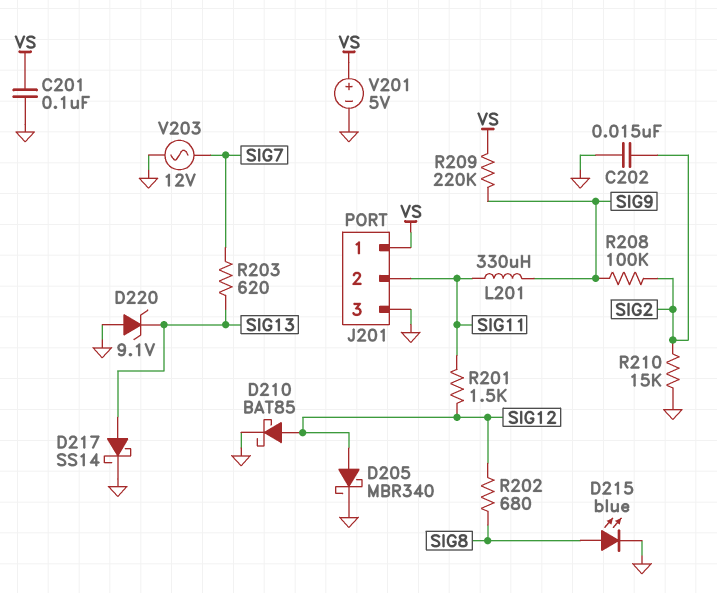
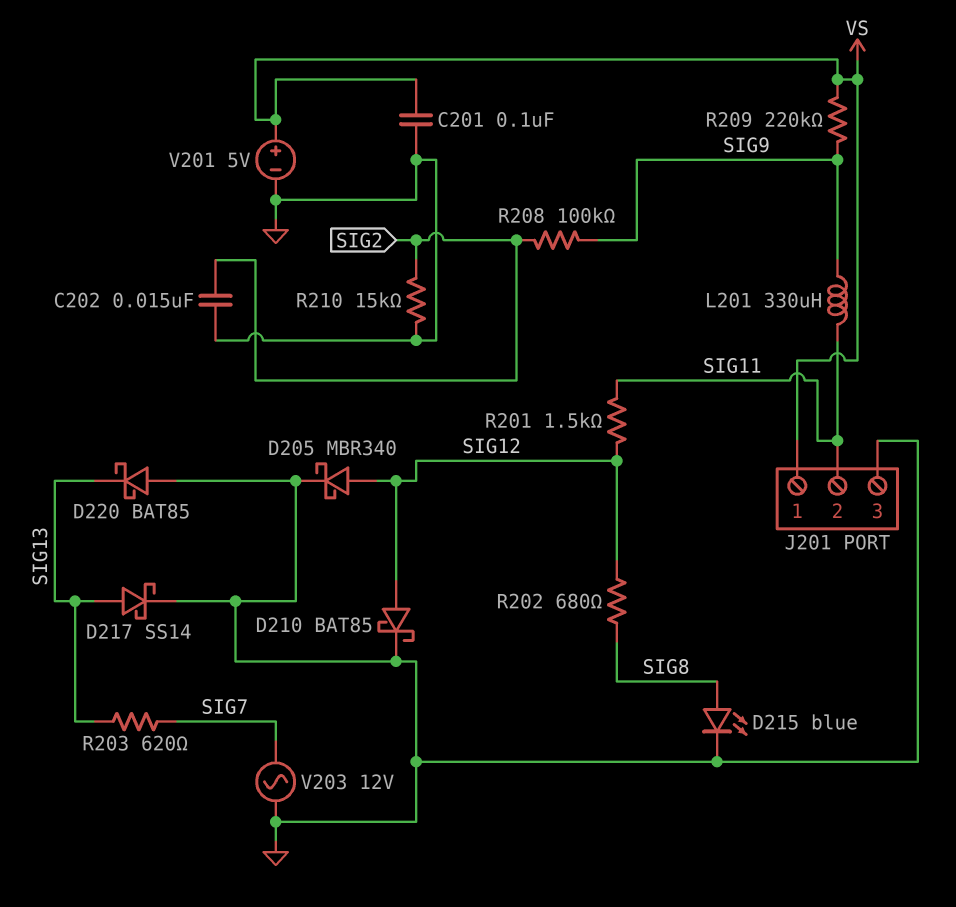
D220: zener 9.1V (A GND, K SIG13) -> schottky BAT85 (A GND, K SIG13)

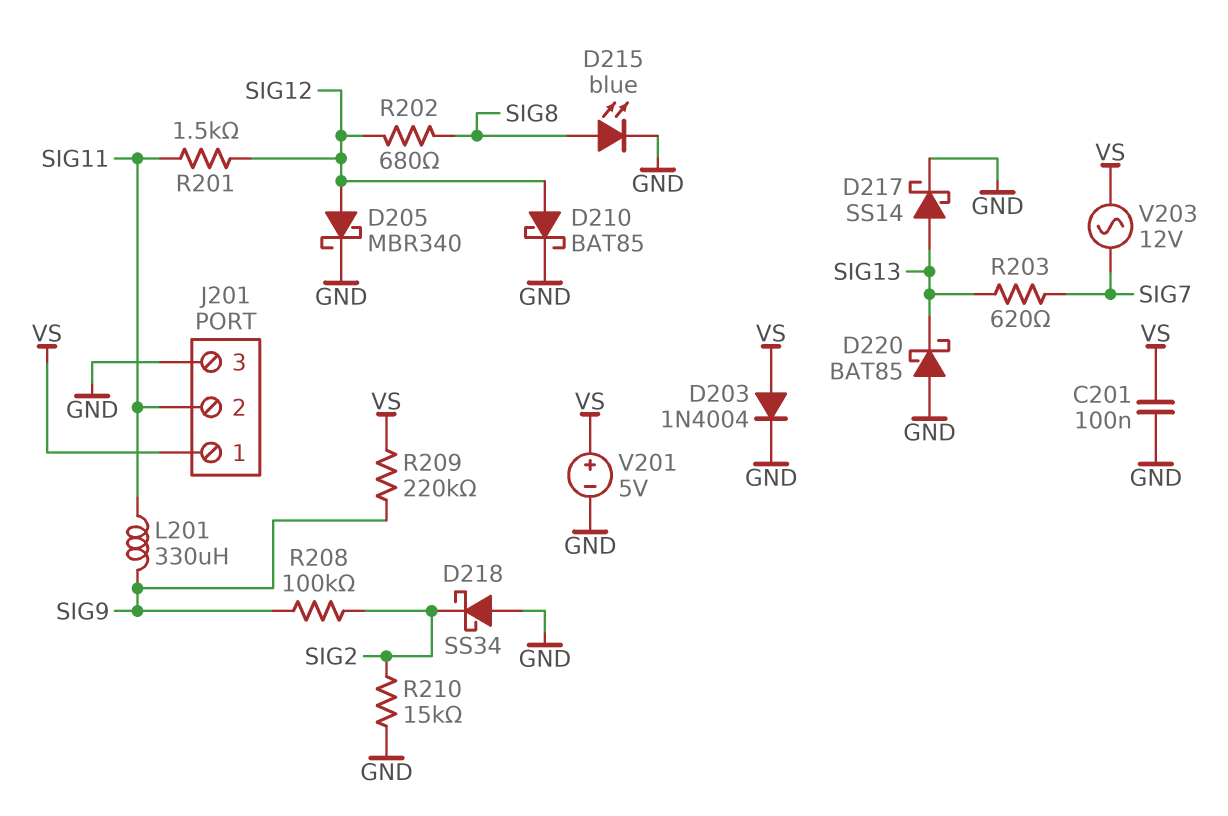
C202: 15nF (GND, SIG2) -> none
D203: none -> diode 1N4004 (A VS, K GND)
D218: none -> schottky SS34 (A GND, K SIG2)
V203: AC 12V (GND, SIG7) -> AC 12V (SIG7, VS)

